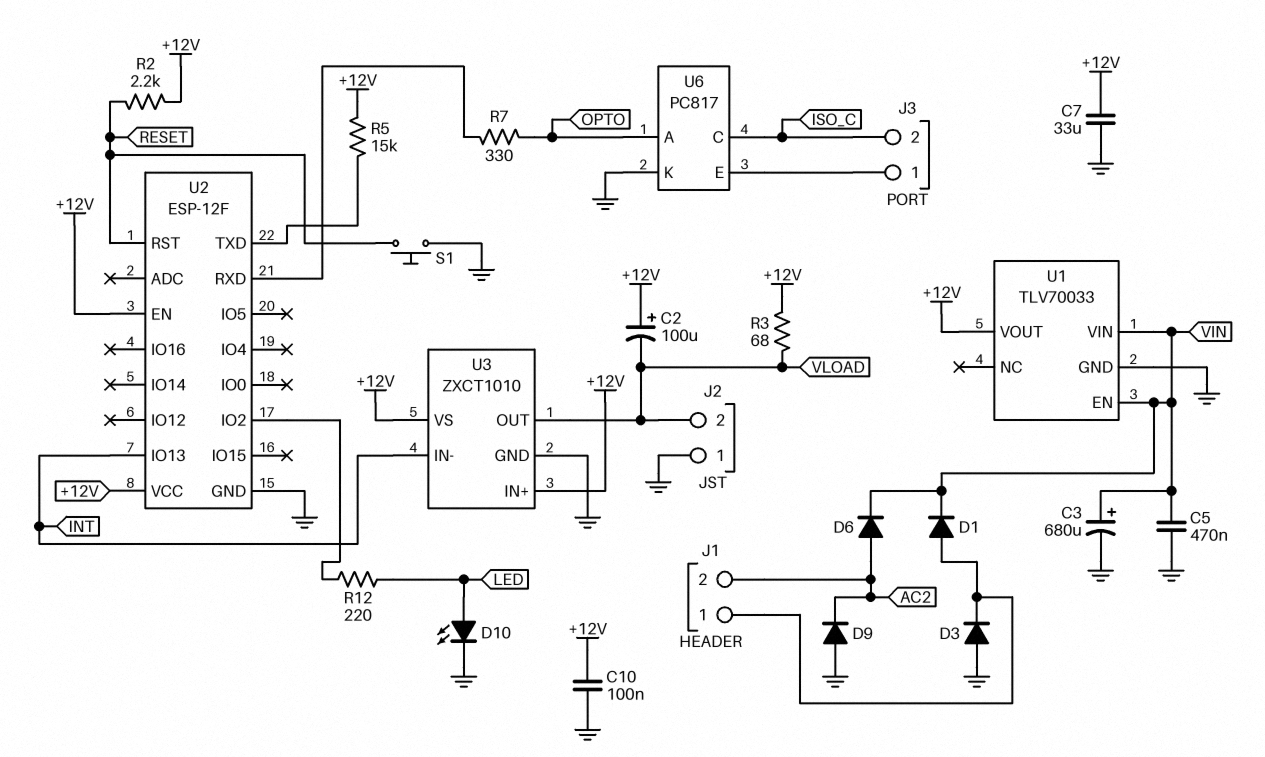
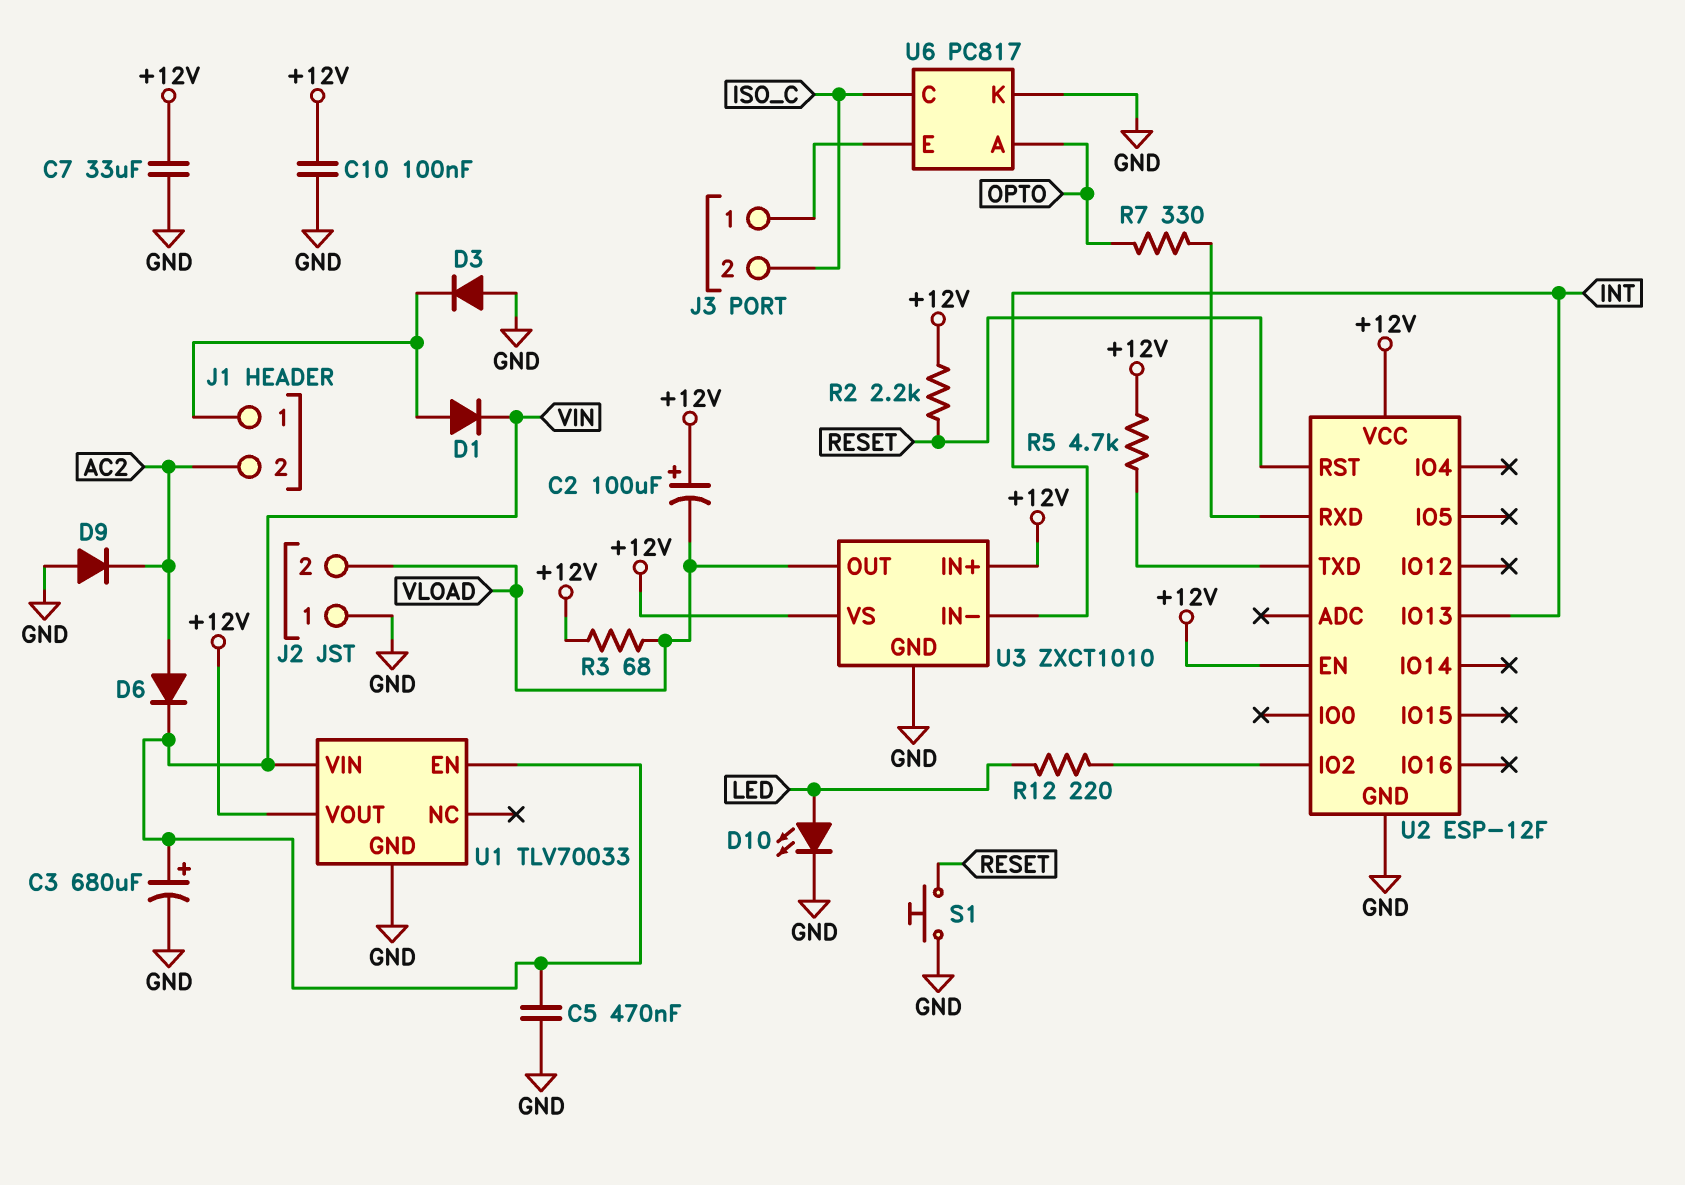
R5: 15k (+12V, U2/TXD) -> 4.7k (+12V, U2/TXD)

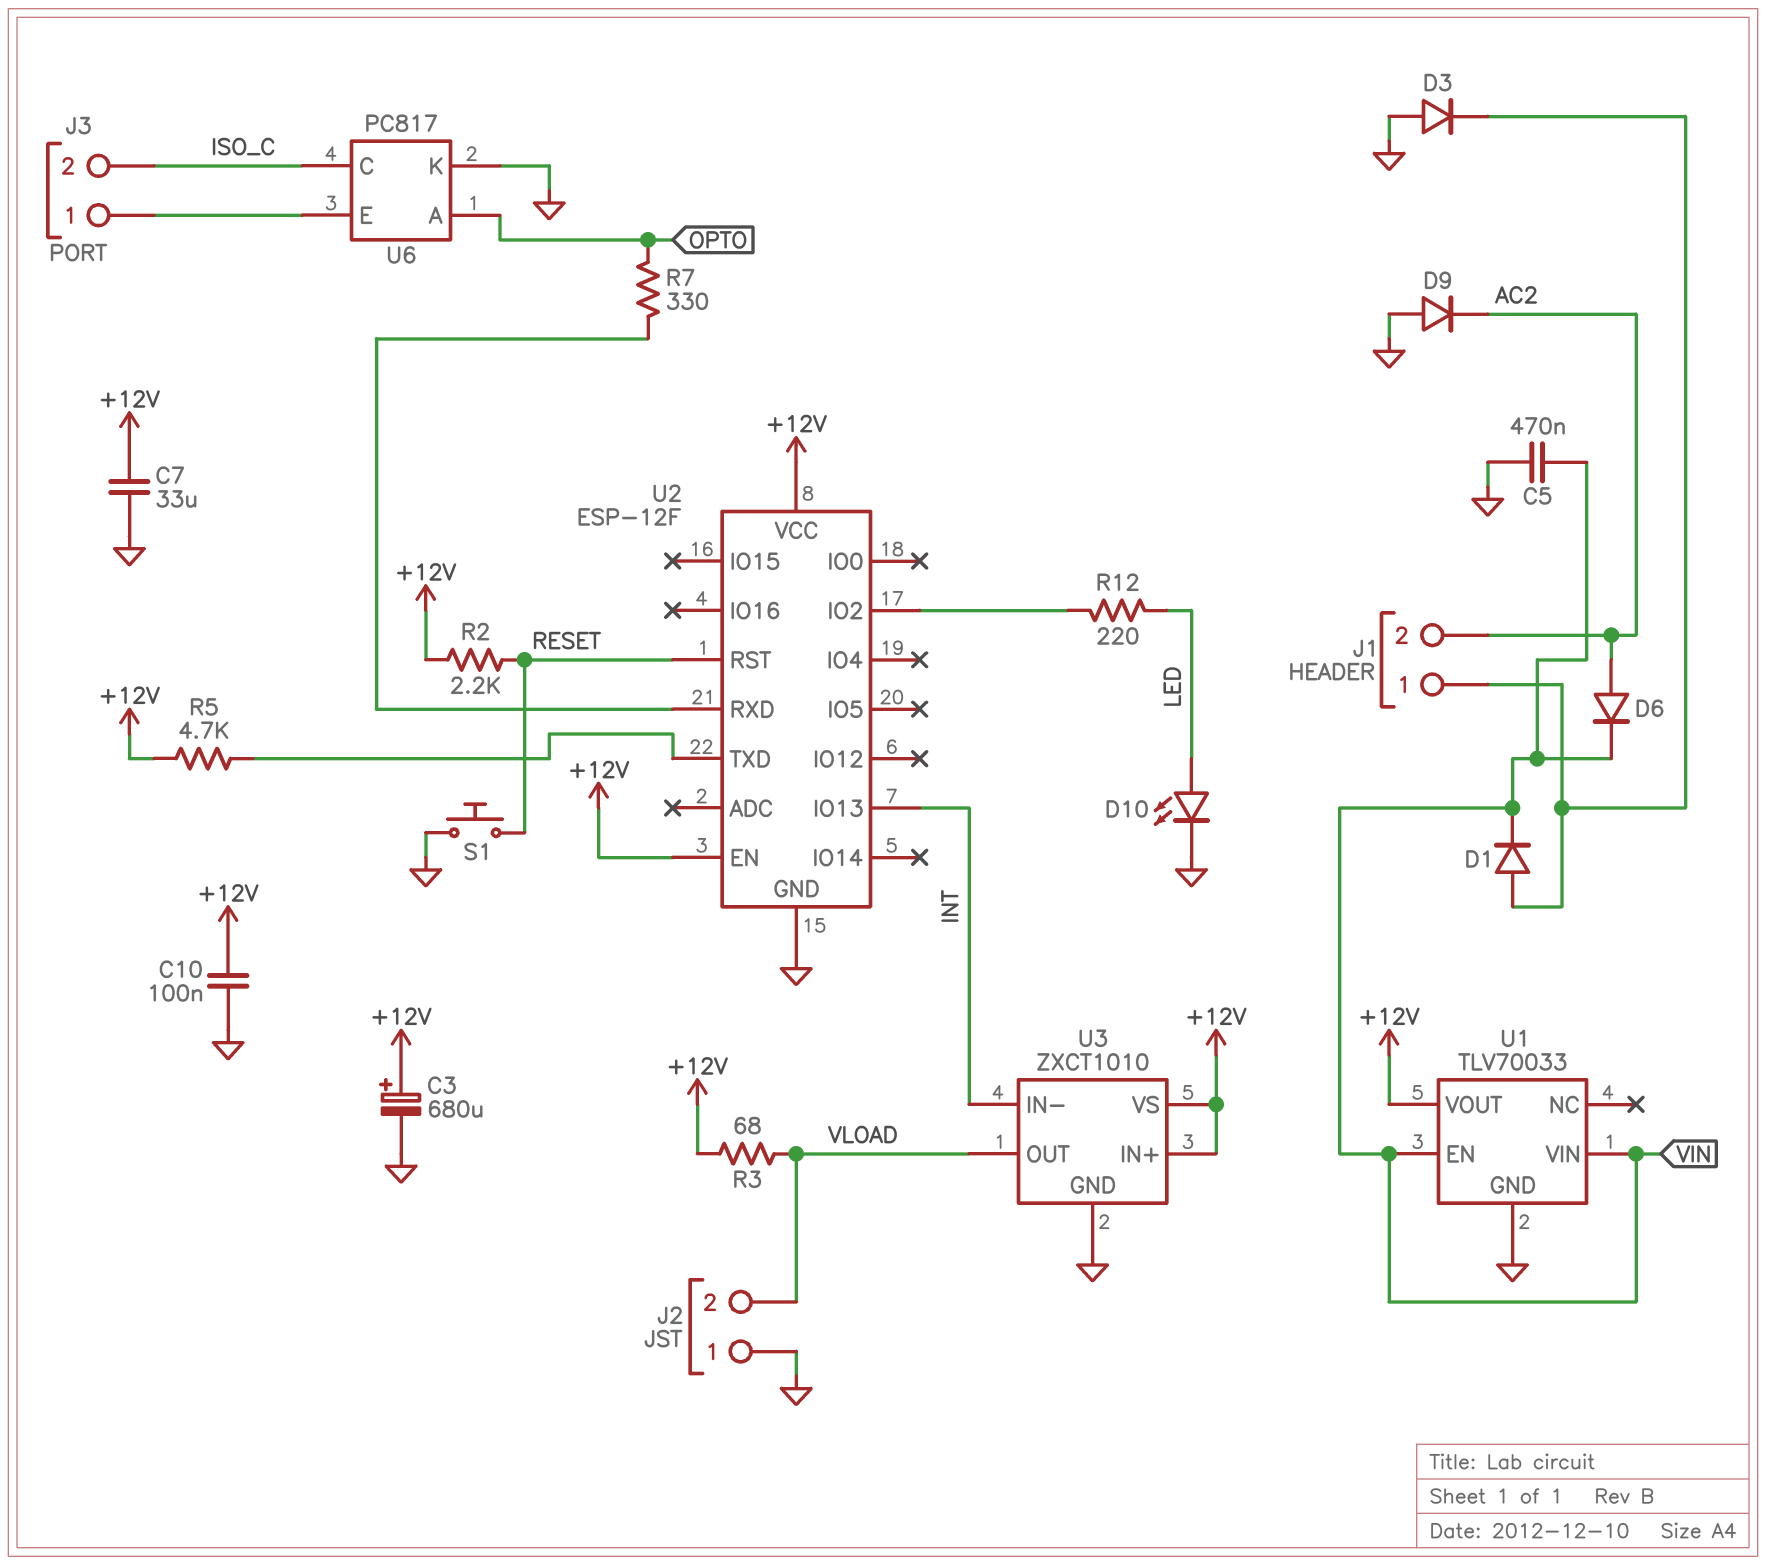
C2: 100uF (plus +12V, minus VLOAD) -> none
C3: 680uF (plus VIN, minus GND) -> 680uF (plus +12V, minus GND)

